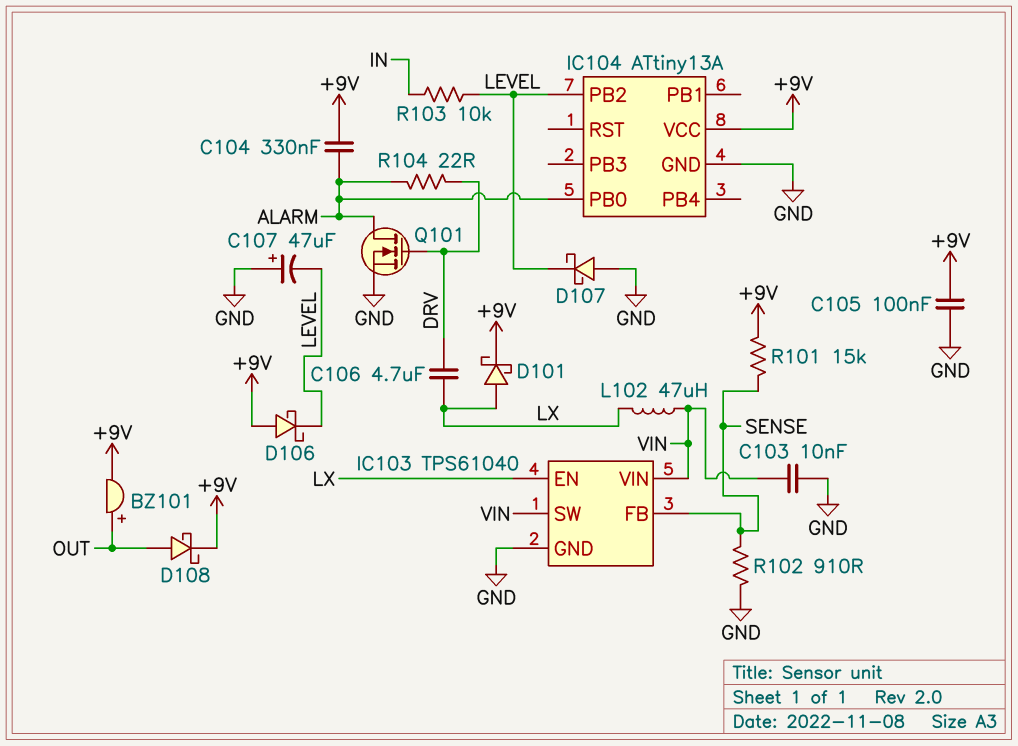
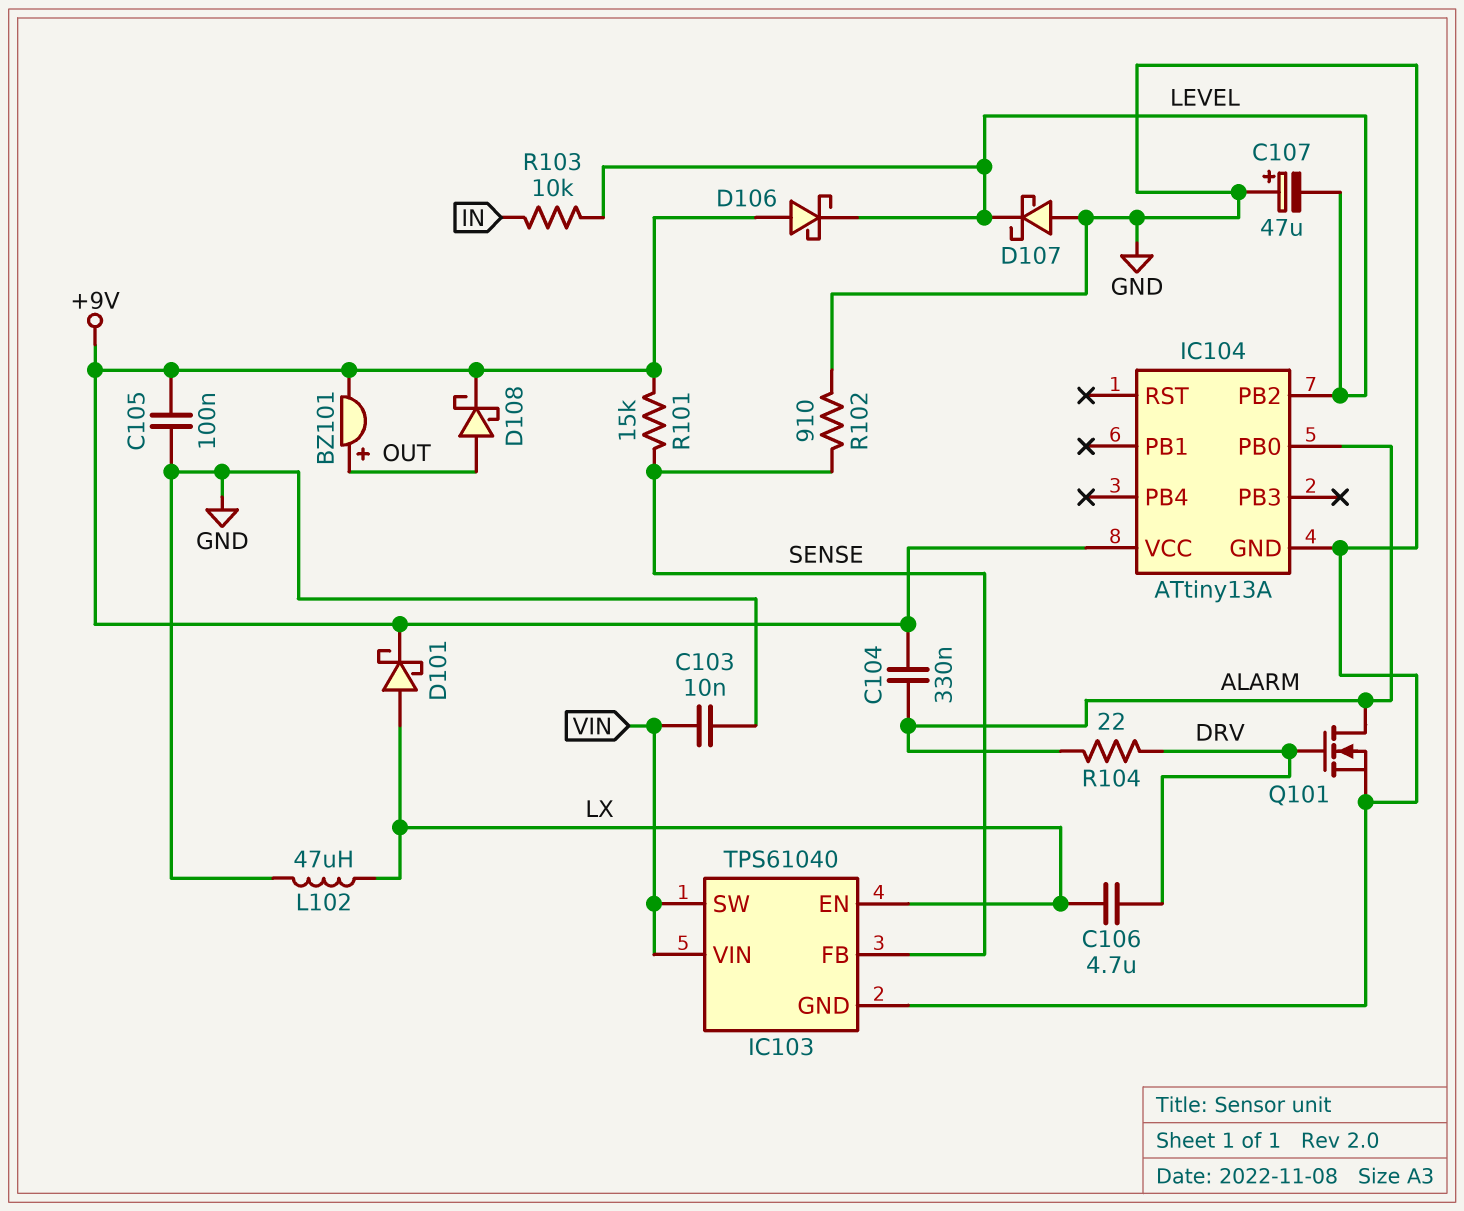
L102: 47uH (LX, VIN) -> 47uH (GND, LX)

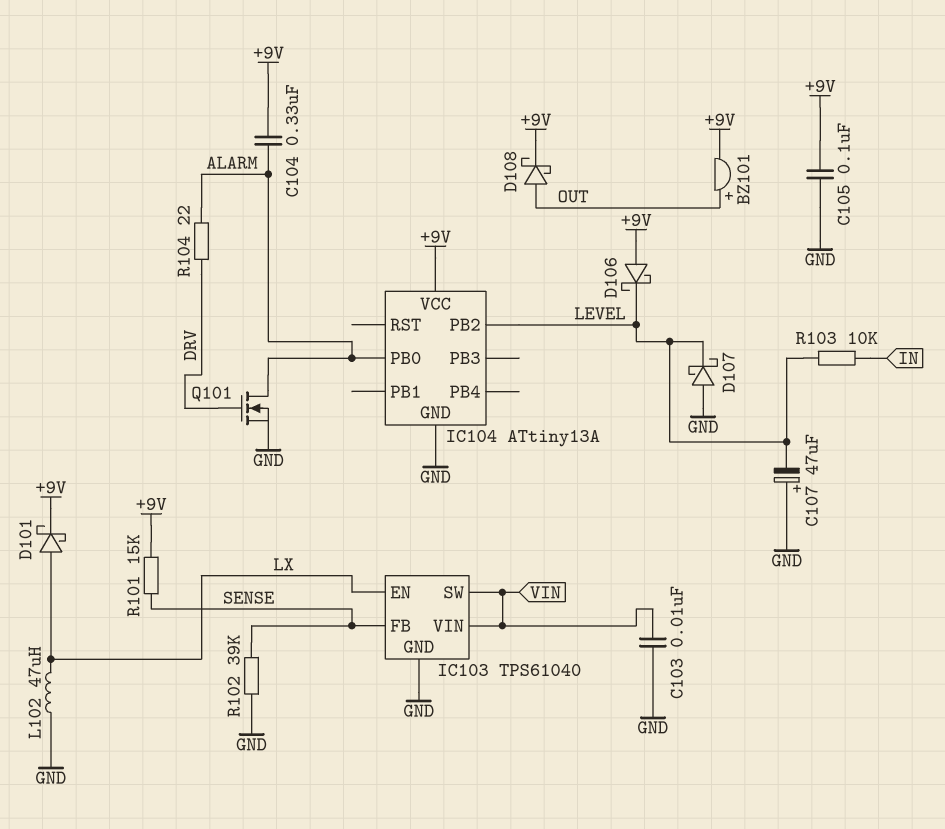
C106: 4.7uF (DRV, LX) -> none
R102: 910 (GND, SENSE) -> 39k (GND, SENSE)

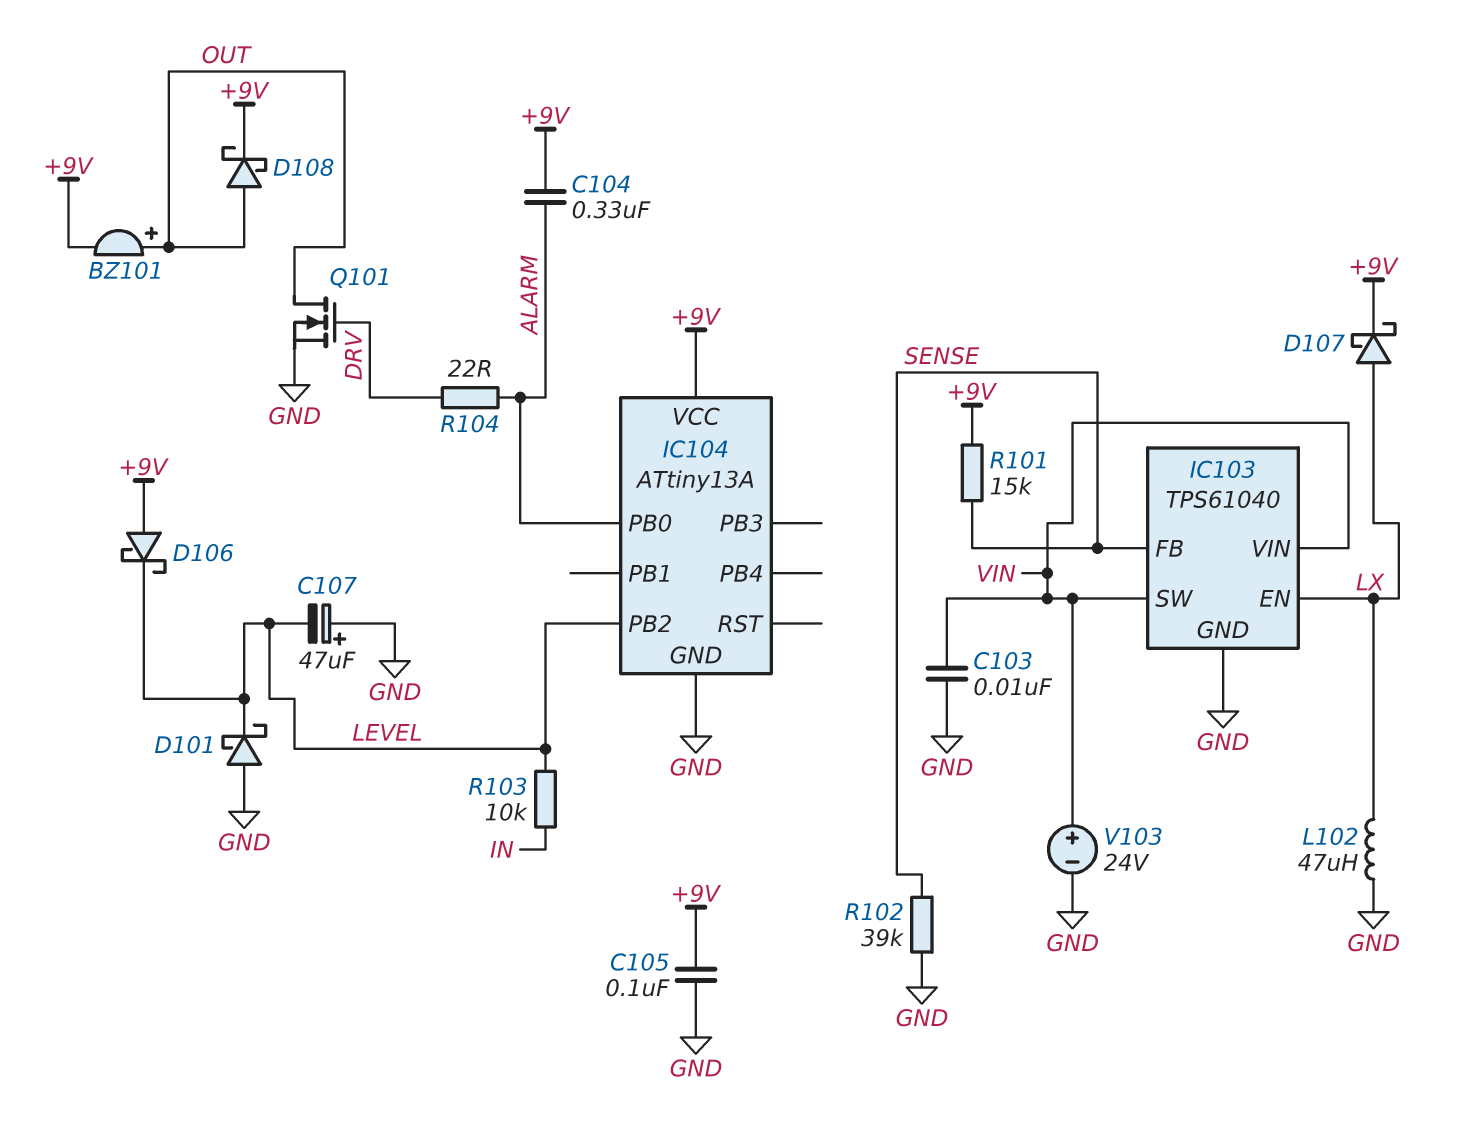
D101: schottky (A LX, K +9V) -> schottky (A GND, K LEVEL)
D107: schottky (A GND, K LEVEL) -> schottky (A LX, K +9V)
Q101: NMOS (G DRV, D ALARM, S GND) -> NMOS (G DRV, D OUT, S GND)
V103: none -> 24V (plus VIN, minus GND)

